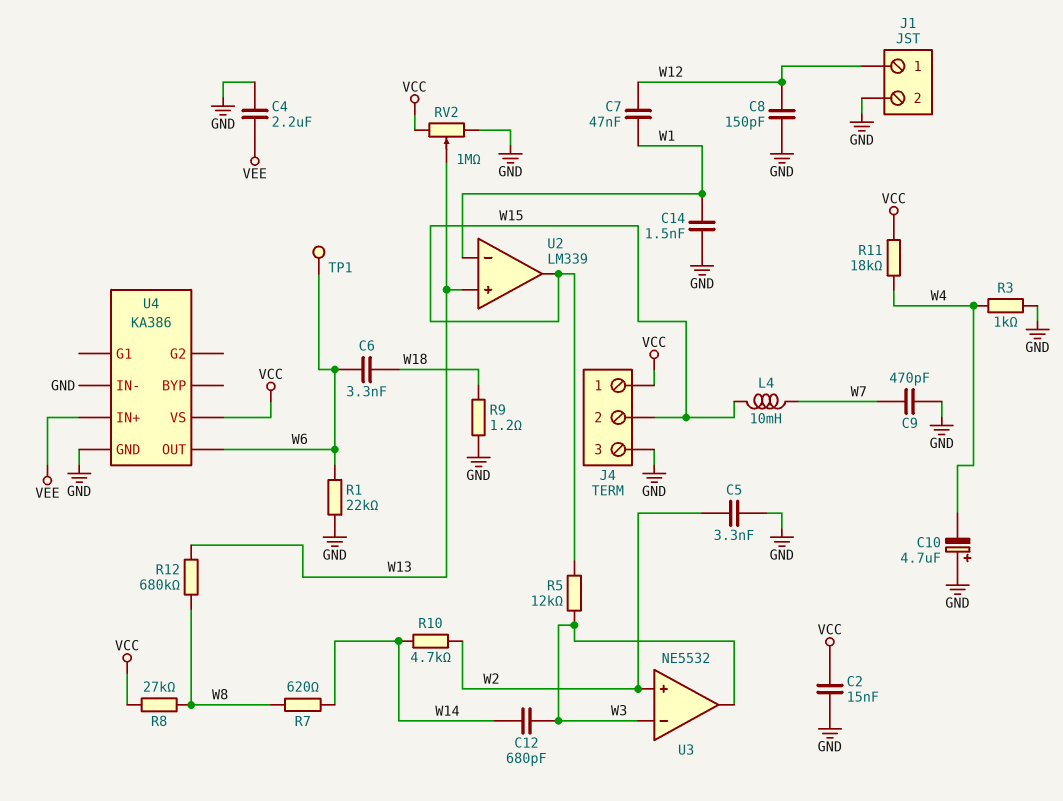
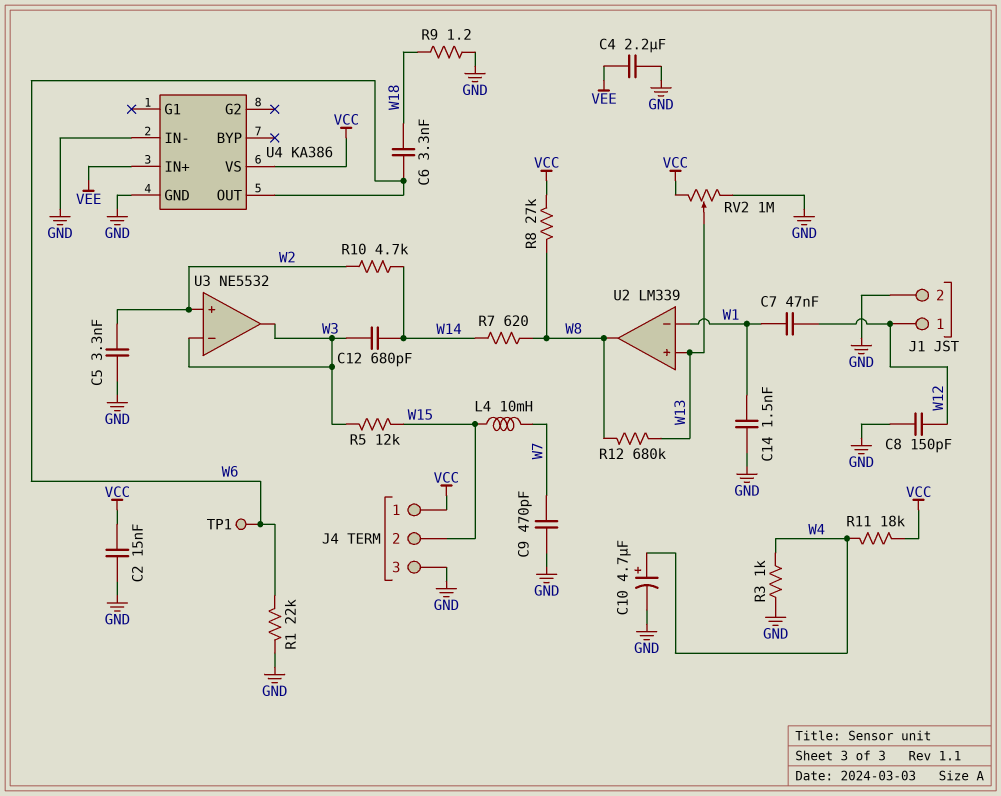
C10: 4.7uF (plus GND, minus W4) -> 4.7uF (plus W4, minus GND)
U2 pin out: W15 -> W8

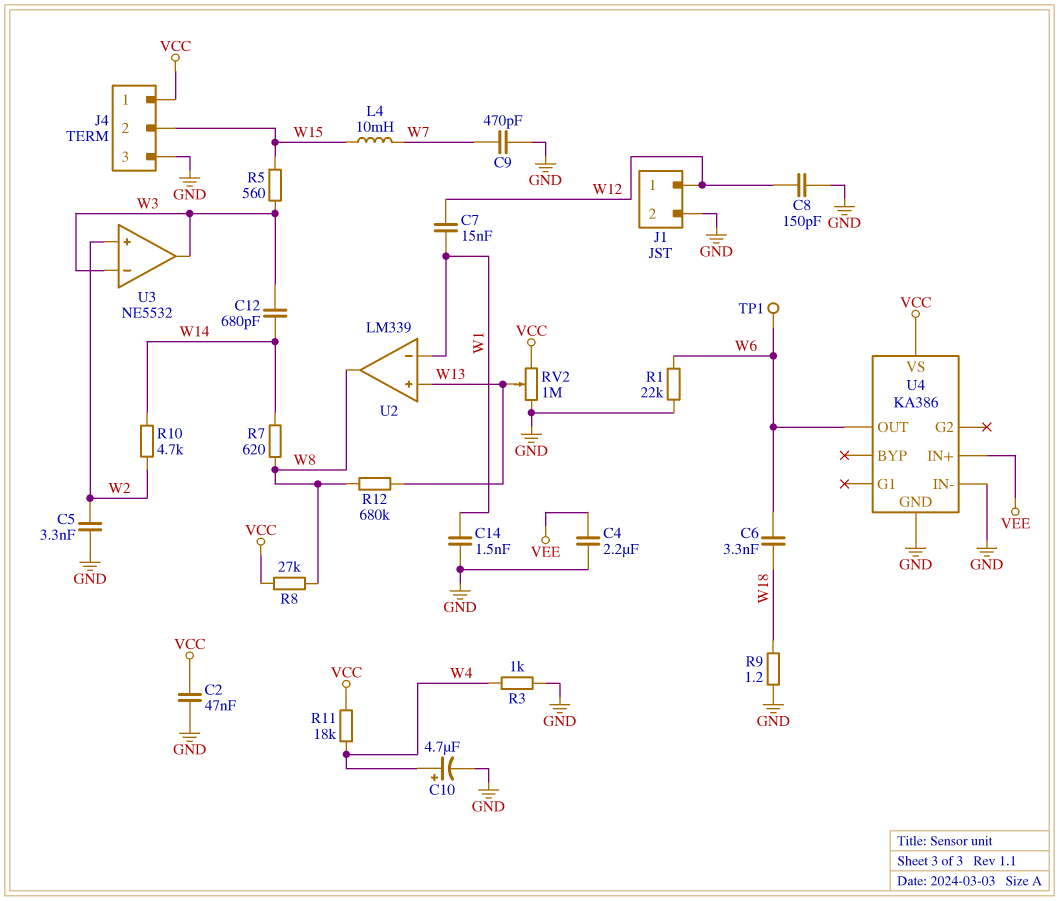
C2: 15nF (GND, VCC) -> 47nF (GND, VCC)
C7: 47nF (W1, W12) -> 15nF (W1, W12)
R5: 12k (W3, W15) -> 560 (W3, W15)

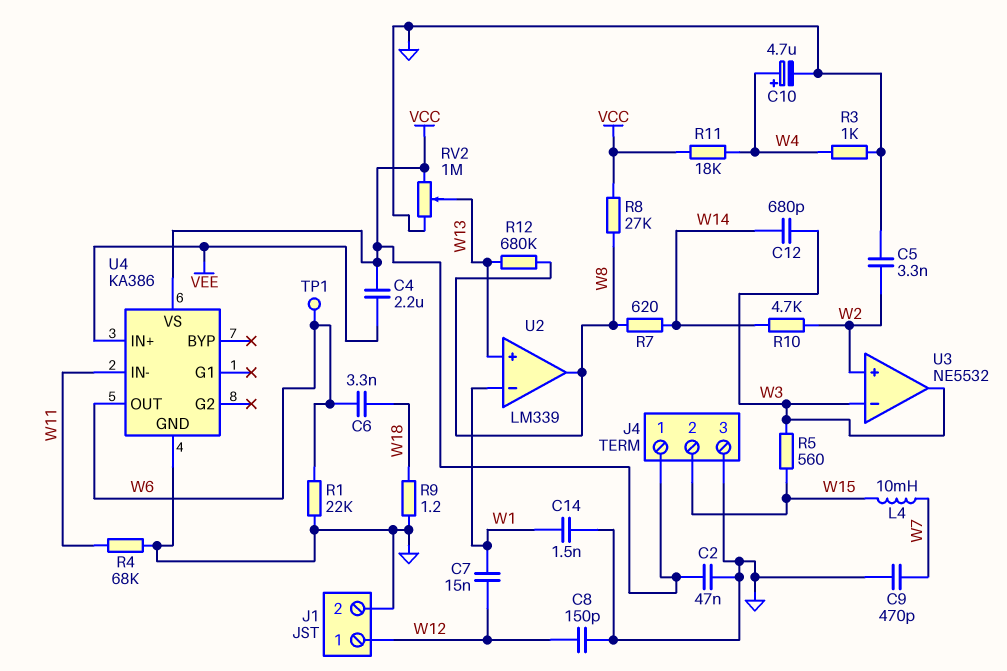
C4: 2.2uF (GND, VEE) -> 2.2uF (VCC, VEE)
R4: none -> 68k (GND, W11)
U4 pin IN-: GND -> W11

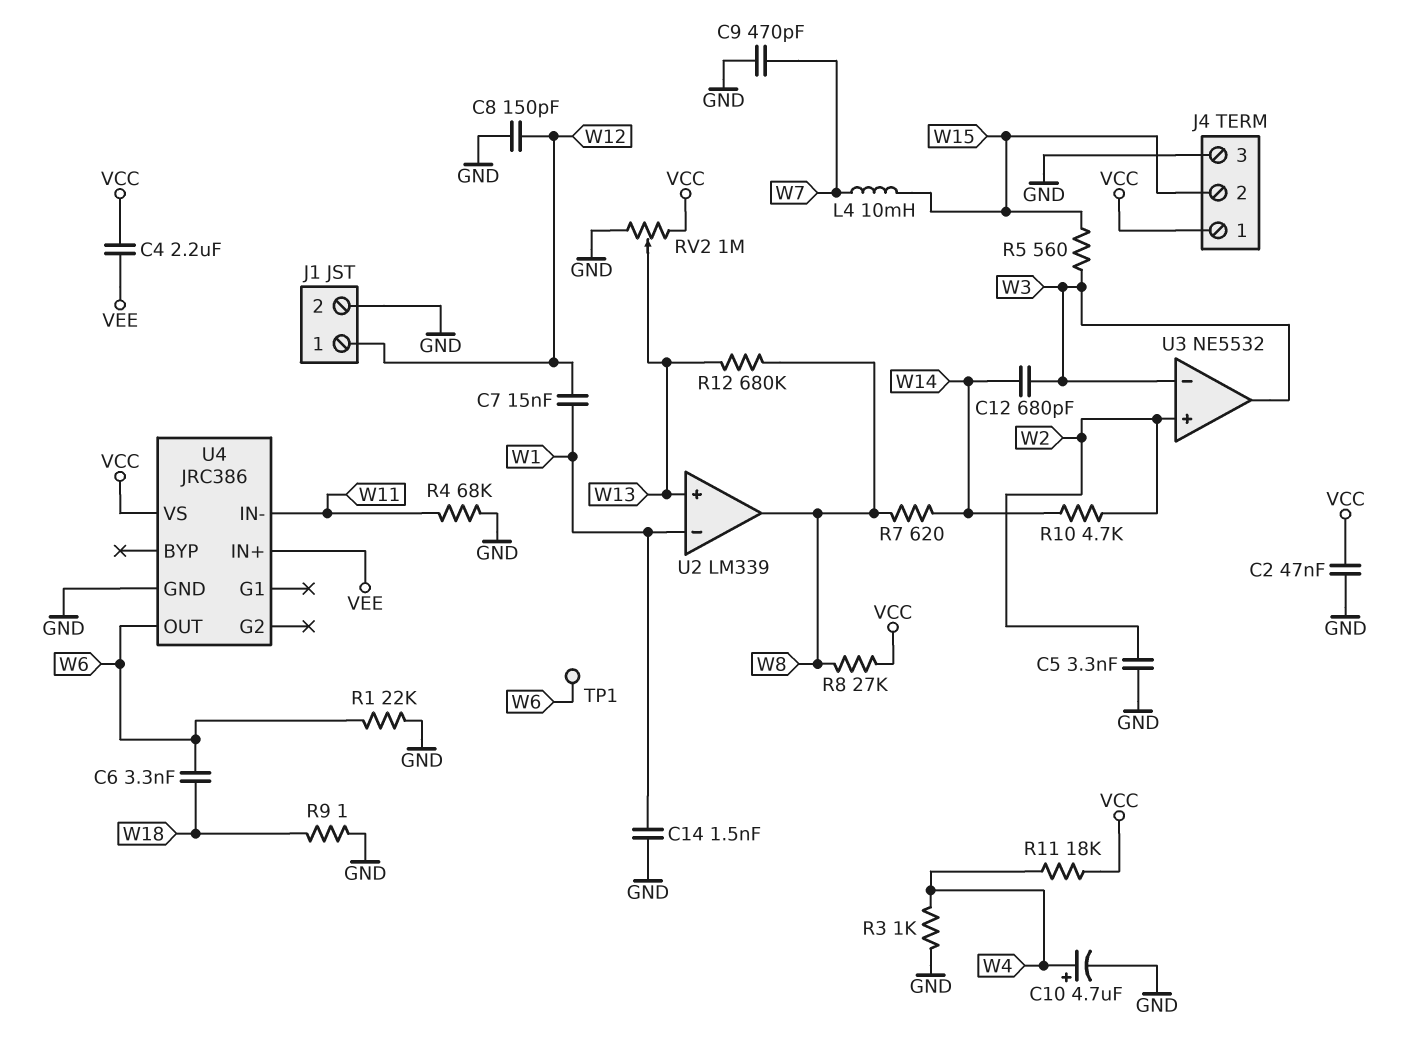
R9: 1.2 (GND, W18) -> 1 (GND, W18)
U4: KA386 -> JRC386

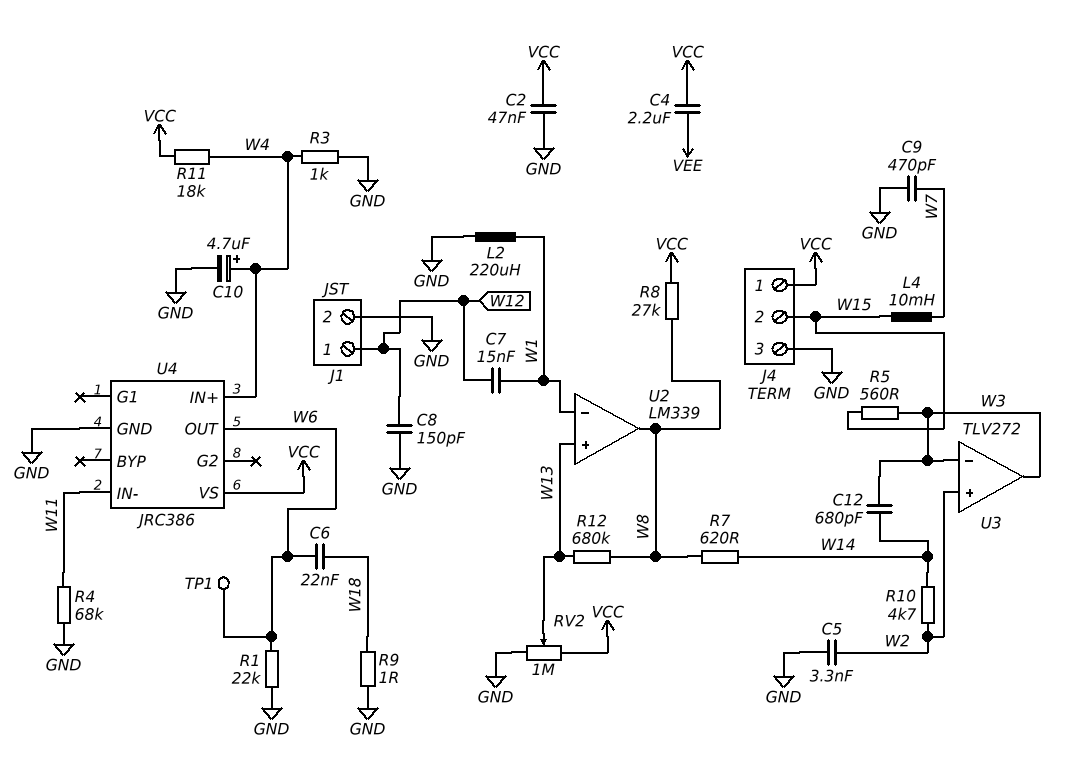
C6: 3.3nF (W6, W18) -> 22nF (W6, W18)
C14: 1.5nF (GND, W1) -> none
L2: none -> 220uH (GND, W1)
U3: NE5532 -> TLV272
U4 pin IN+: VEE -> W4

